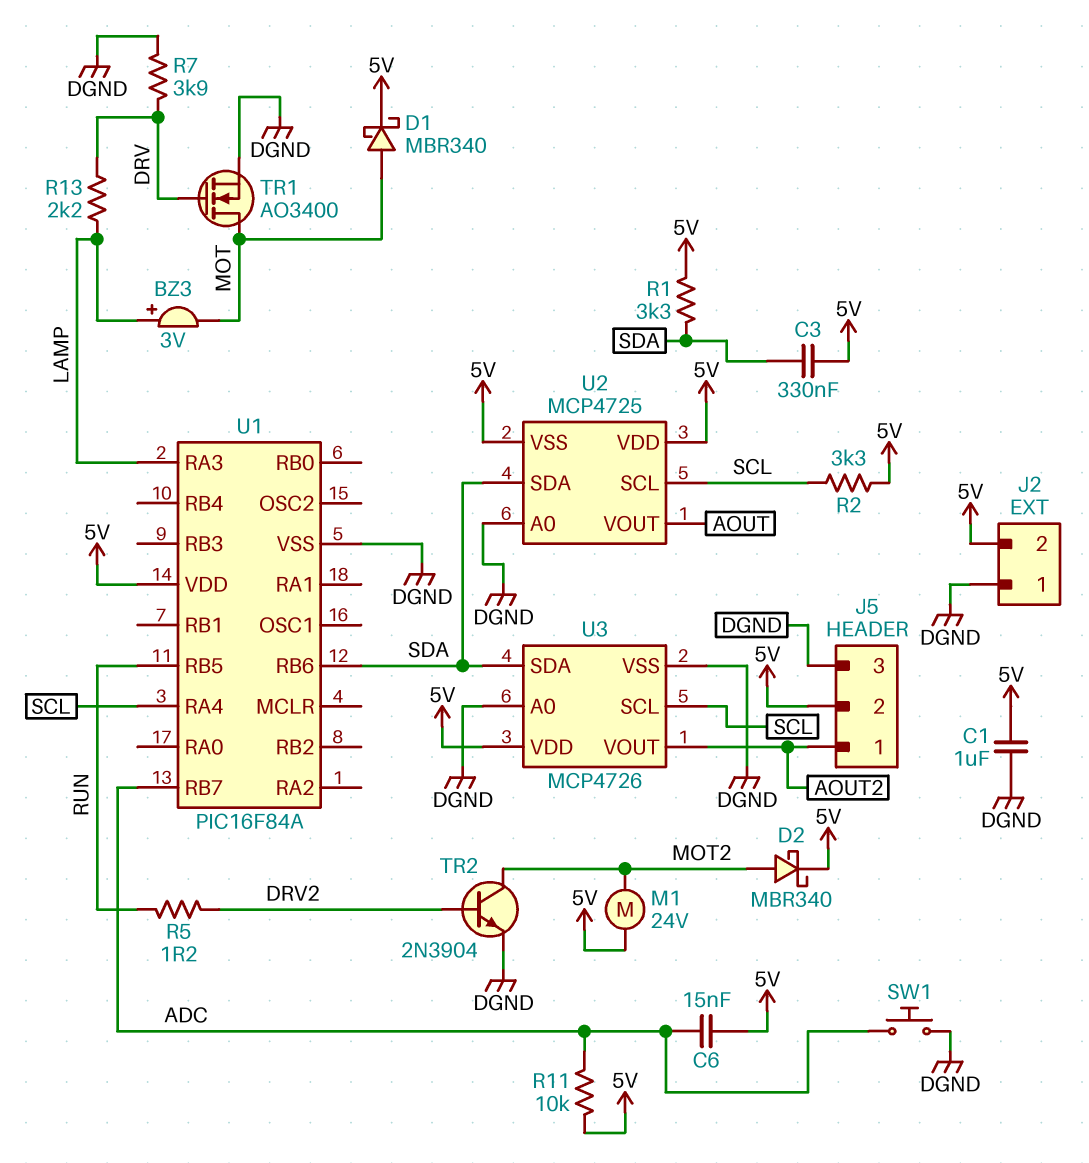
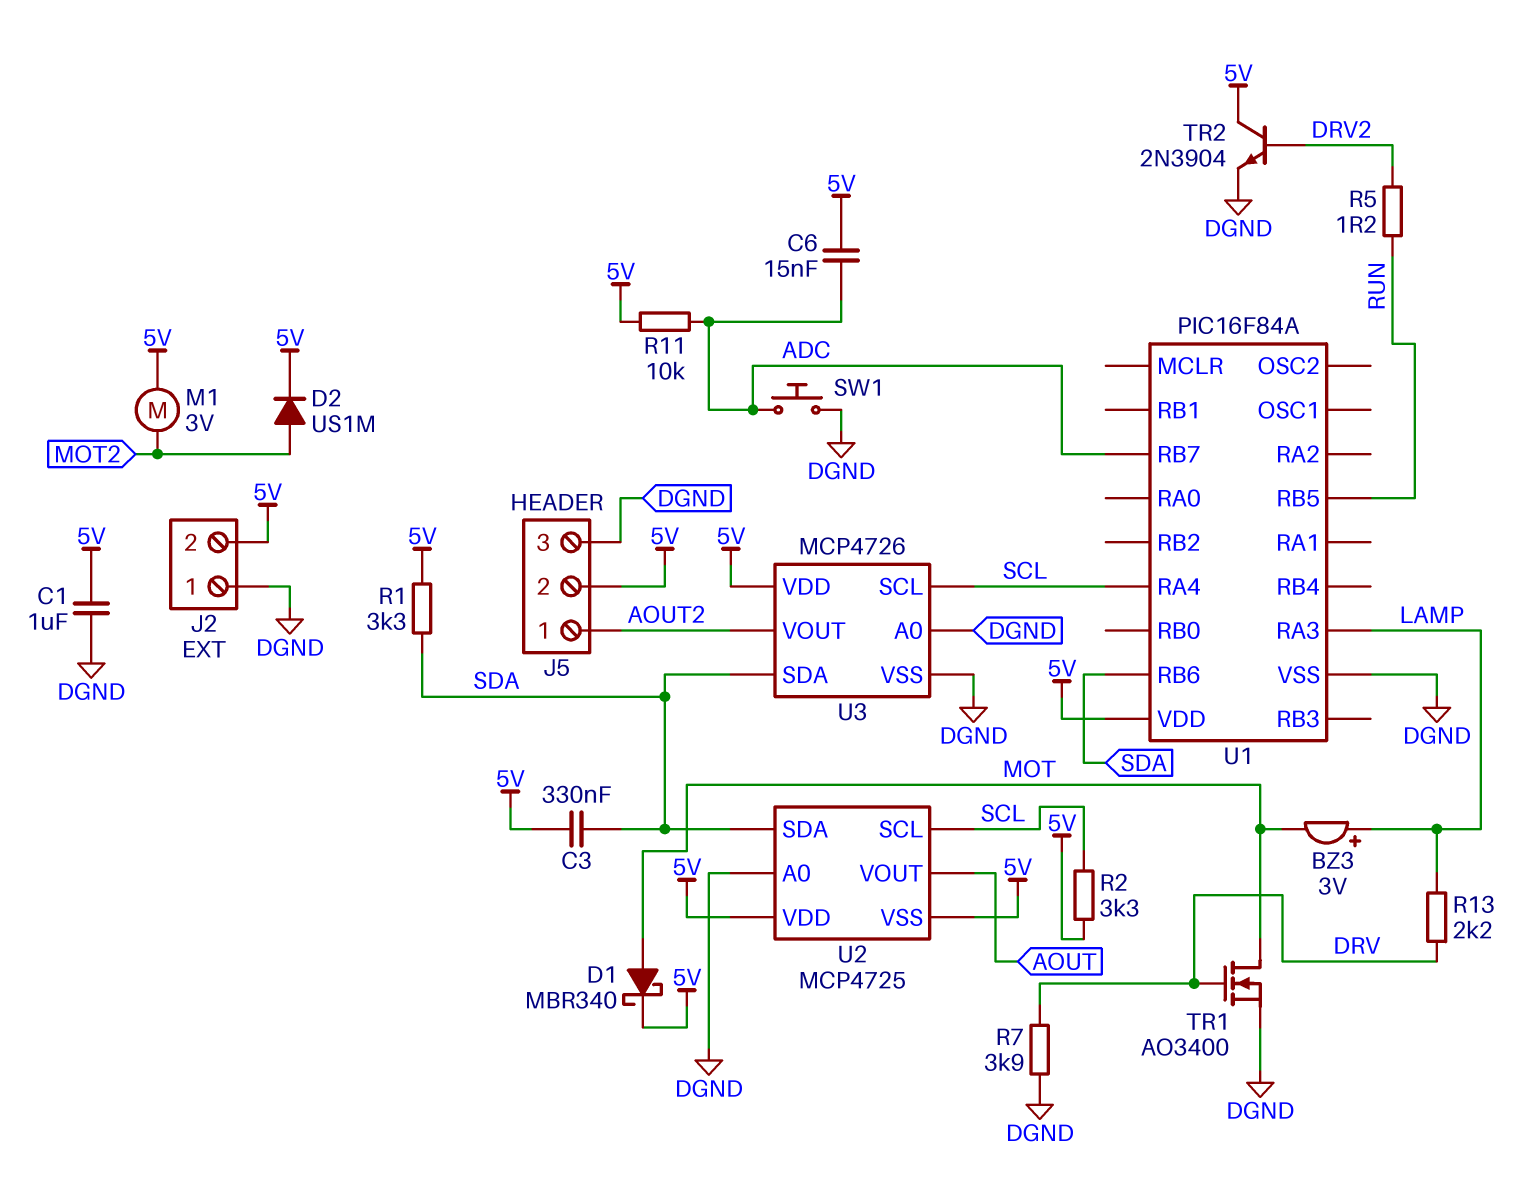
D2: schottky MBR340 (A MOT2, K 5V) -> diode US1M (A MOT2, K 5V)
M1: motor 24V (5V, MOT2) -> motor 3V (5V, MOT2)
TR2: NPN 2N3904 (B DRV2, C MOT2, E DGND) -> NPN 2N3904 (B DRV2, C 5V, E DGND)

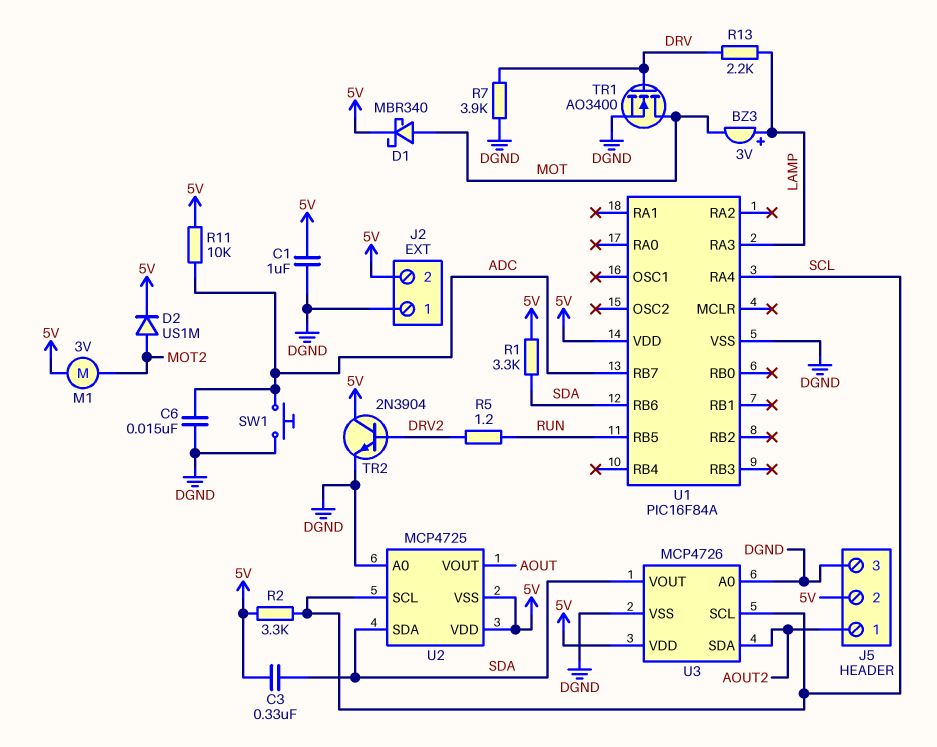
C6: 15nF (5V, ADC) -> 15nF (ADC, DGND)
U3 pin SDA: SDA -> AOUT2
U3 pin VOUT: AOUT2 -> SDA

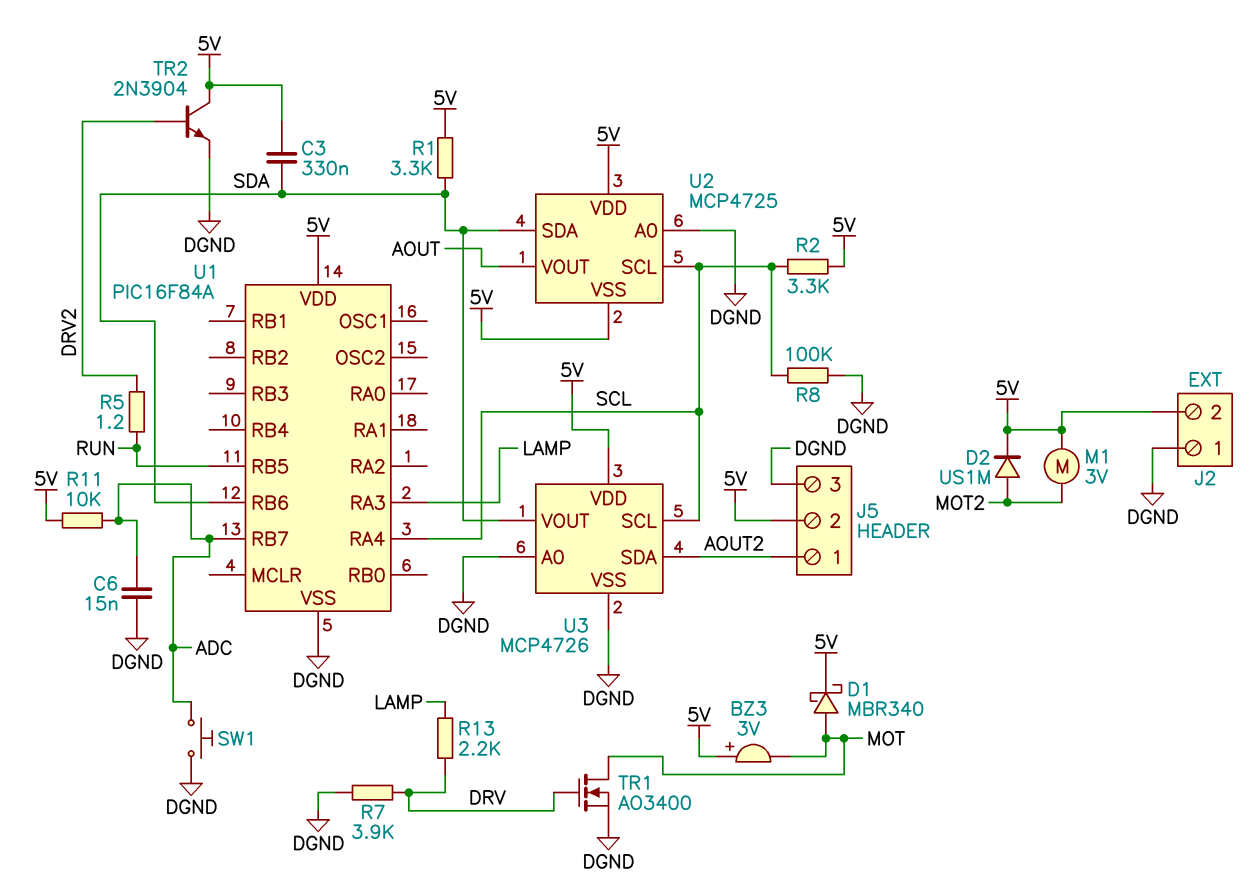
BZ3: buzzer 3V (plus LAMP, minus MOT) -> buzzer 3V (plus 5V, minus MOT)
C1: 1uF (5V, DGND) -> none
R8: none -> 100k (DGND, SCL)

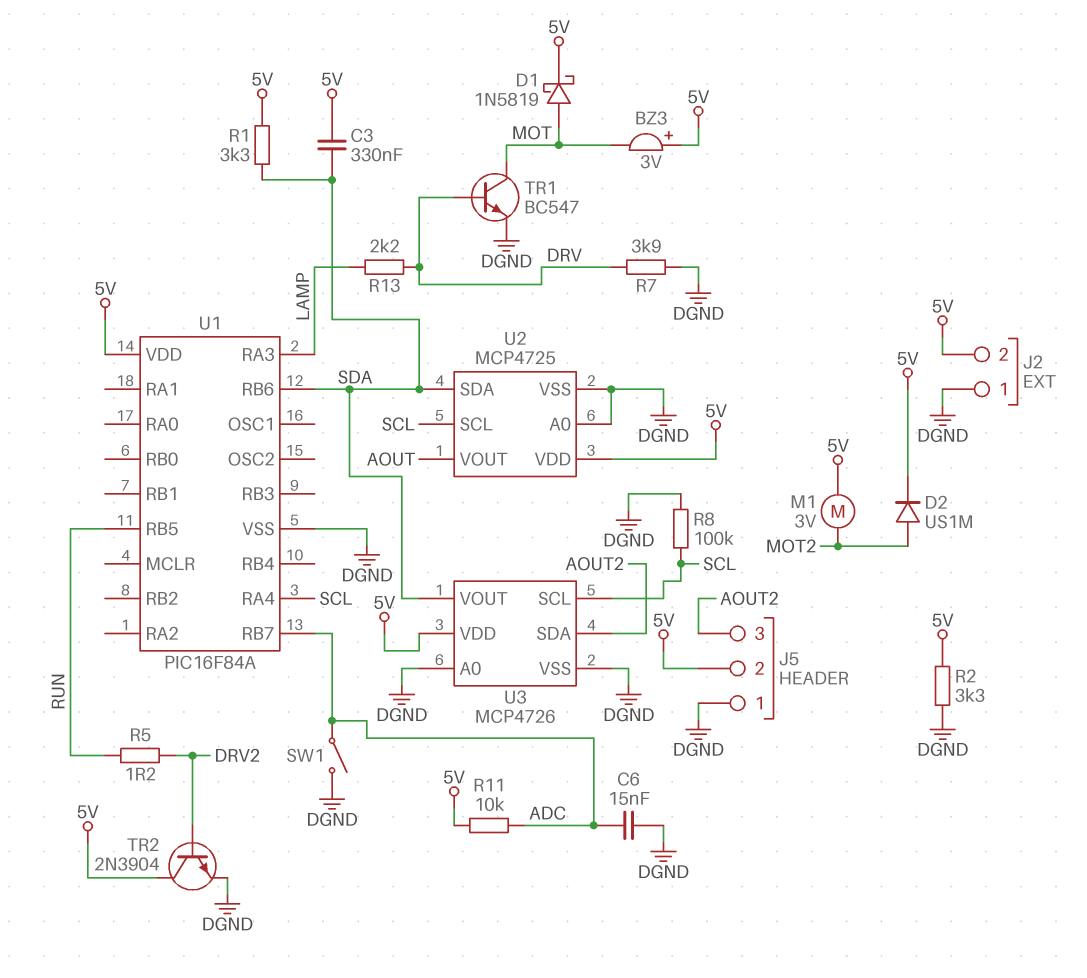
D1: schottky MBR340 (A MOT, K 5V) -> schottky 1N5819 (A MOT, K 5V)
J5 pin 1: AOUT2 -> DGND
J5 pin 3: DGND -> AOUT2
R2: 3.3k (5V, SCL) -> 3.3k (5V, DGND)
SW1: button (ADC, DGND) -> switch (ADC, DGND)
TR1: NMOS AO3400 (G DRV, D MOT, S DGND) -> NPN BC547 (B DRV, C MOT, E DGND)
U2 pin VSS: 5V -> DGND

